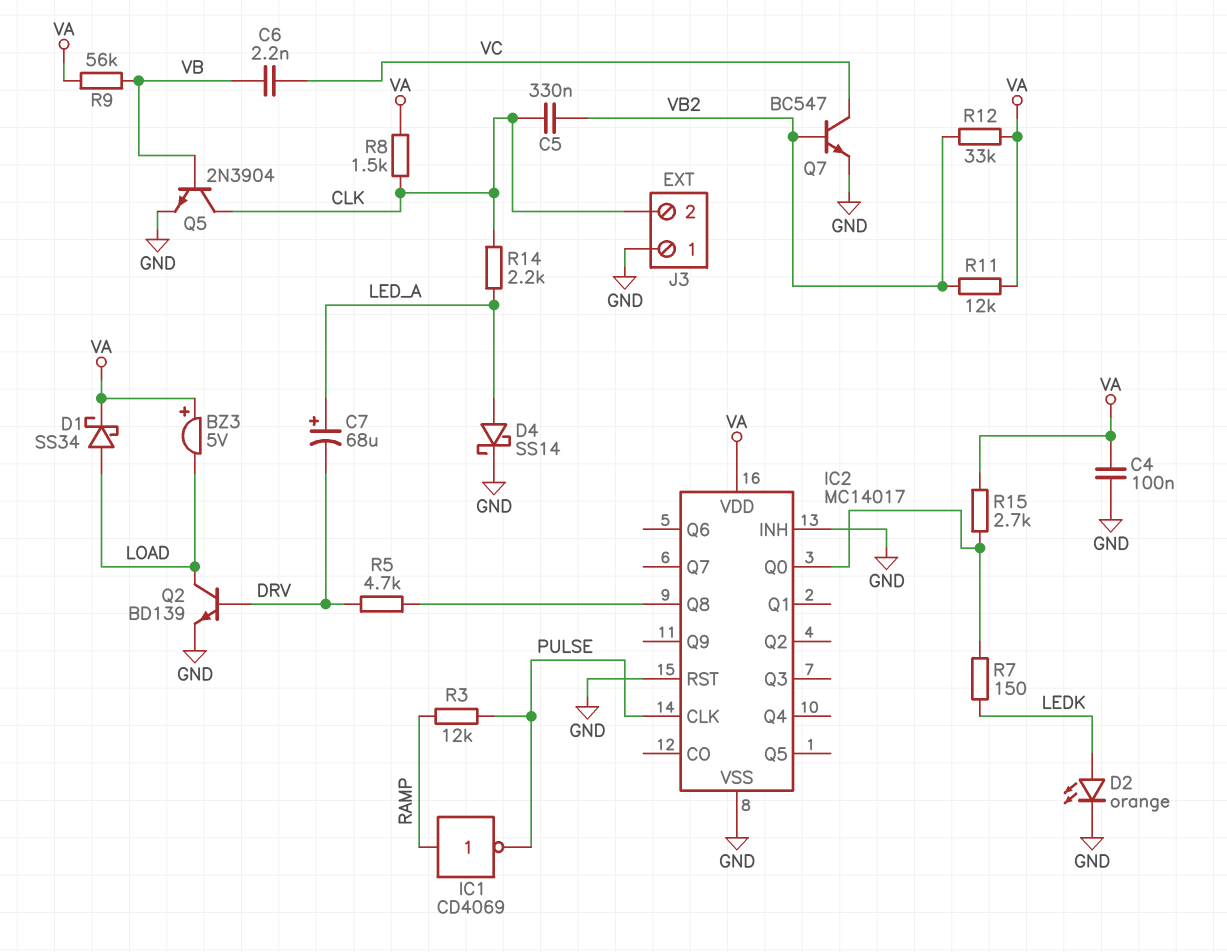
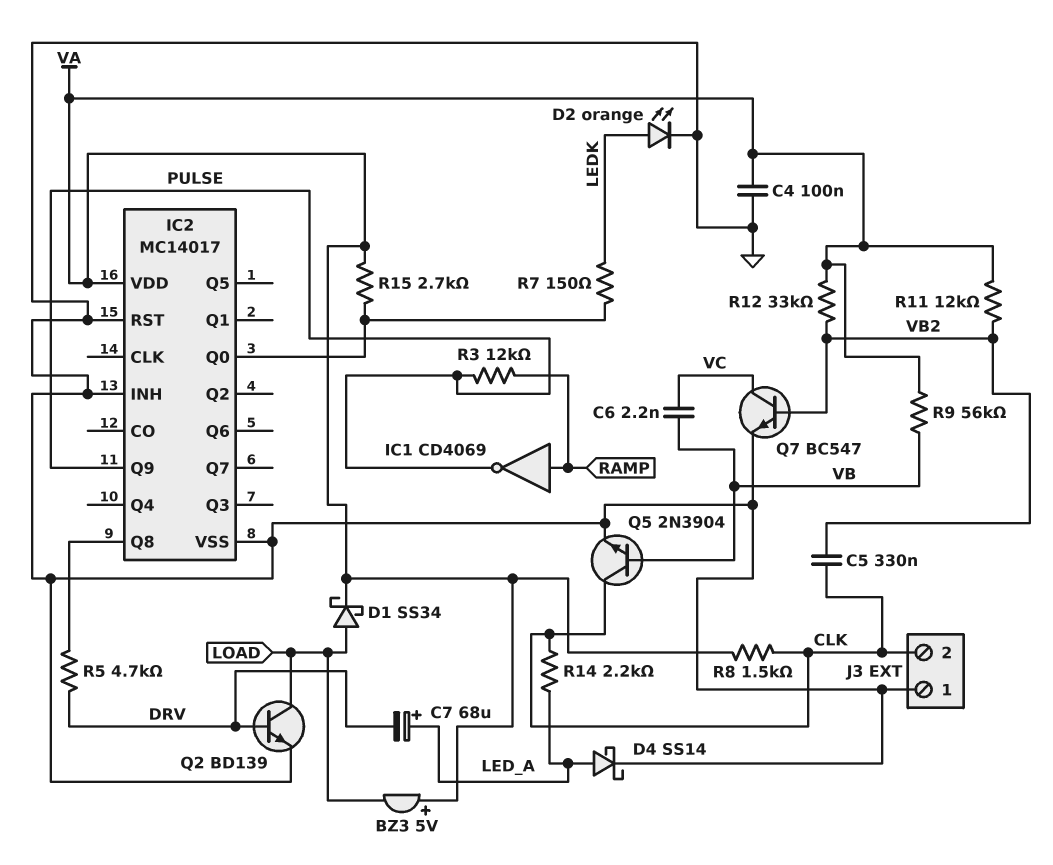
IC2 pin CLK: PULSE -> none
IC2 pin Q9: none -> PULSE

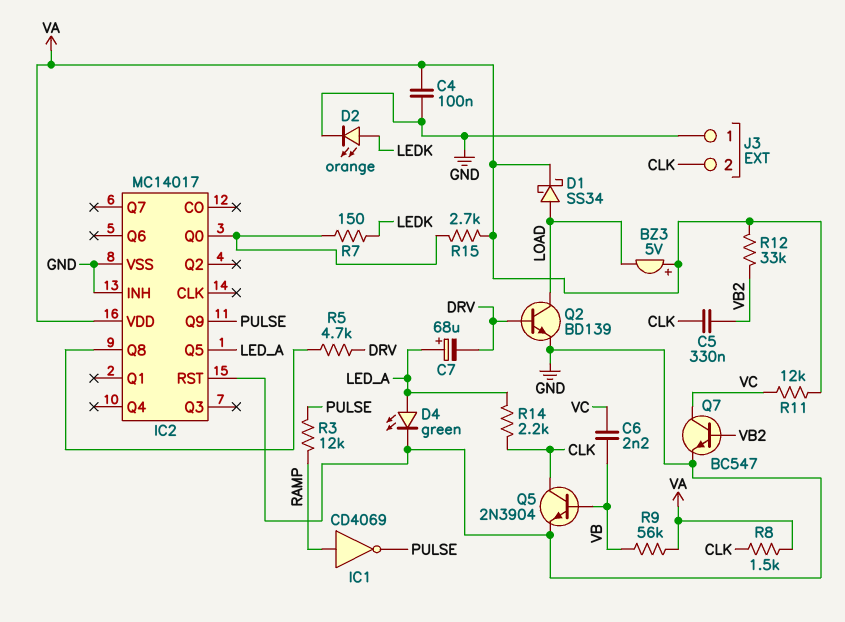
D4: schottky SS14 (A LED_A, K GND) -> LED green (A LED_A, K GND)
IC2 pin Q5: none -> LED_A
R11: 12k (VA, VB2) -> 12k (VA, VC)

